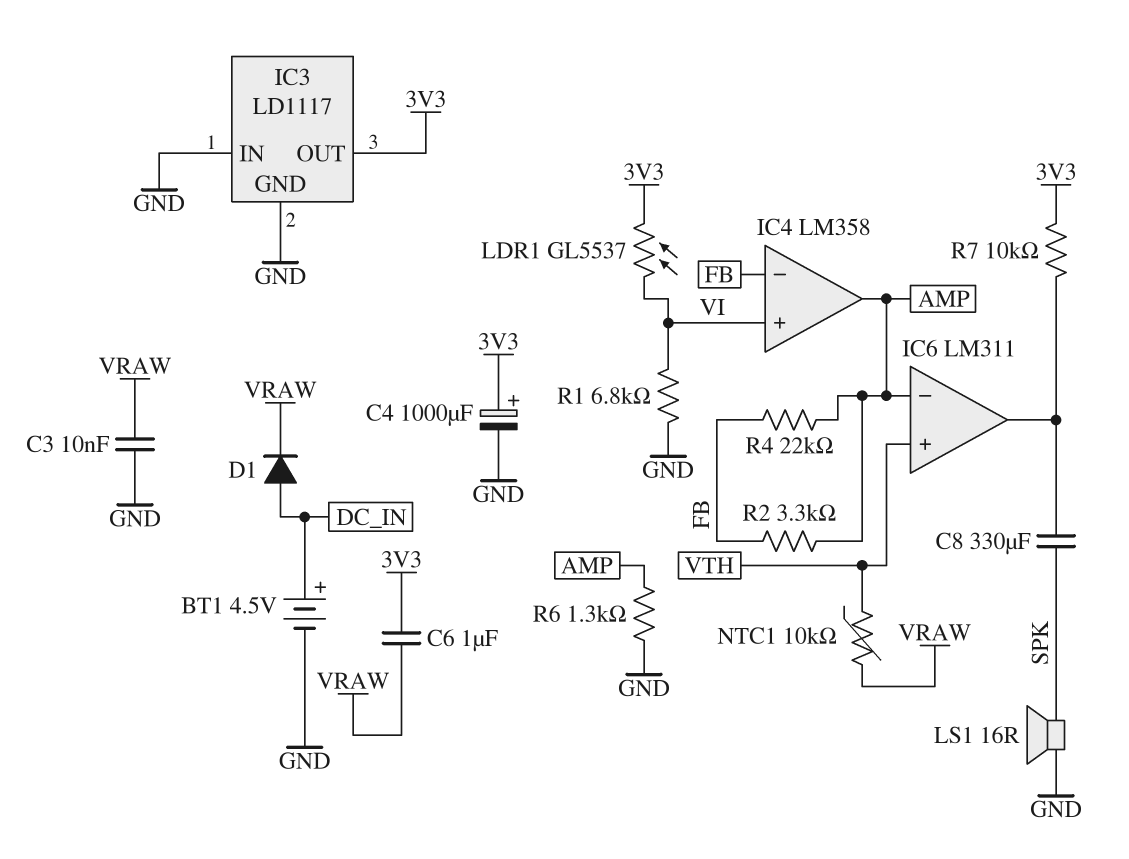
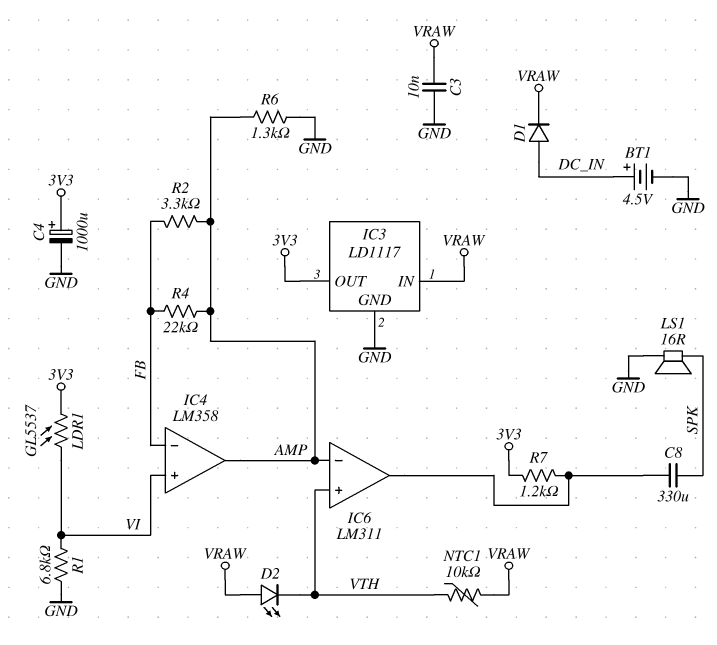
C6: 1uF (3V3, VRAW) -> none
D2: none -> LED (A VRAW, K VTH)
IC3 pin IN: GND -> VRAW
R7: 10k (3V3, IC6/out) -> 1.2k (3V3, IC6/out)

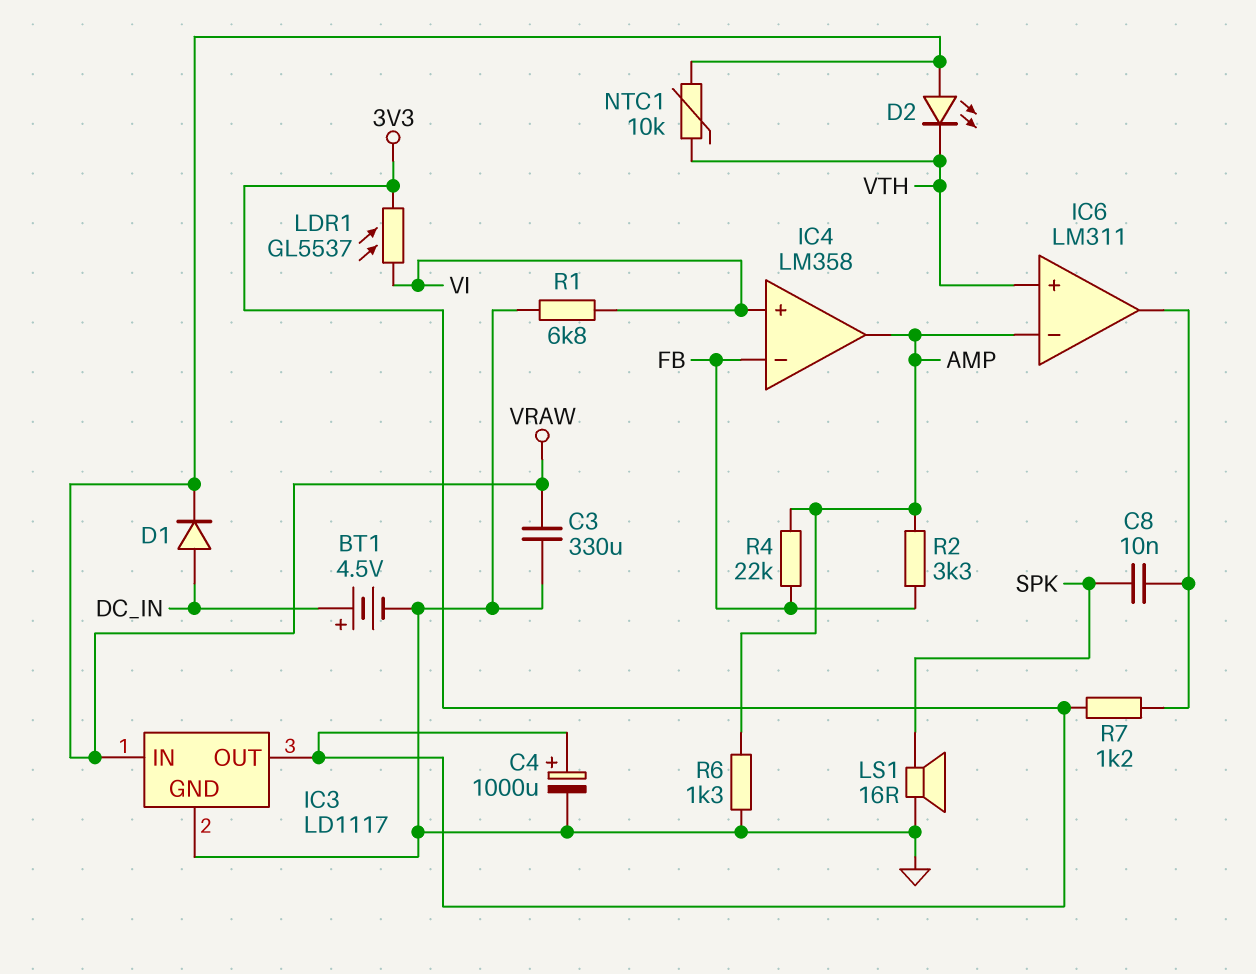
C3: 10nF (GND, VRAW) -> 330uF (GND, VRAW)
C8: 330uF (IC6/out, SPK) -> 10nF (IC6/out, SPK)

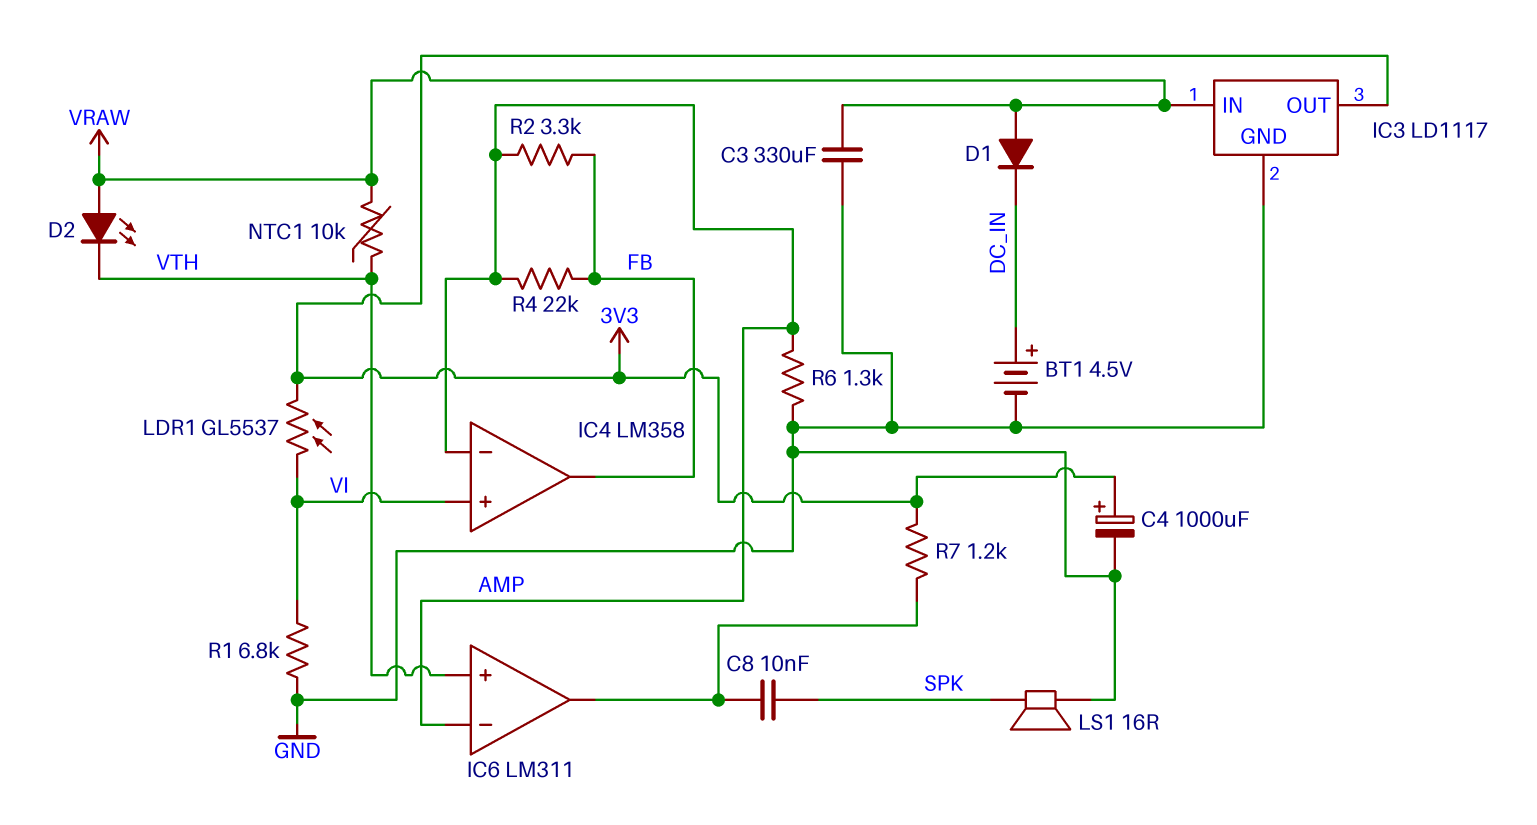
D1: diode (A DC_IN, K VRAW) -> diode (A VRAW, K DC_IN)
IC4 pin in-: FB -> AMP
IC4 pin out: AMP -> FB

